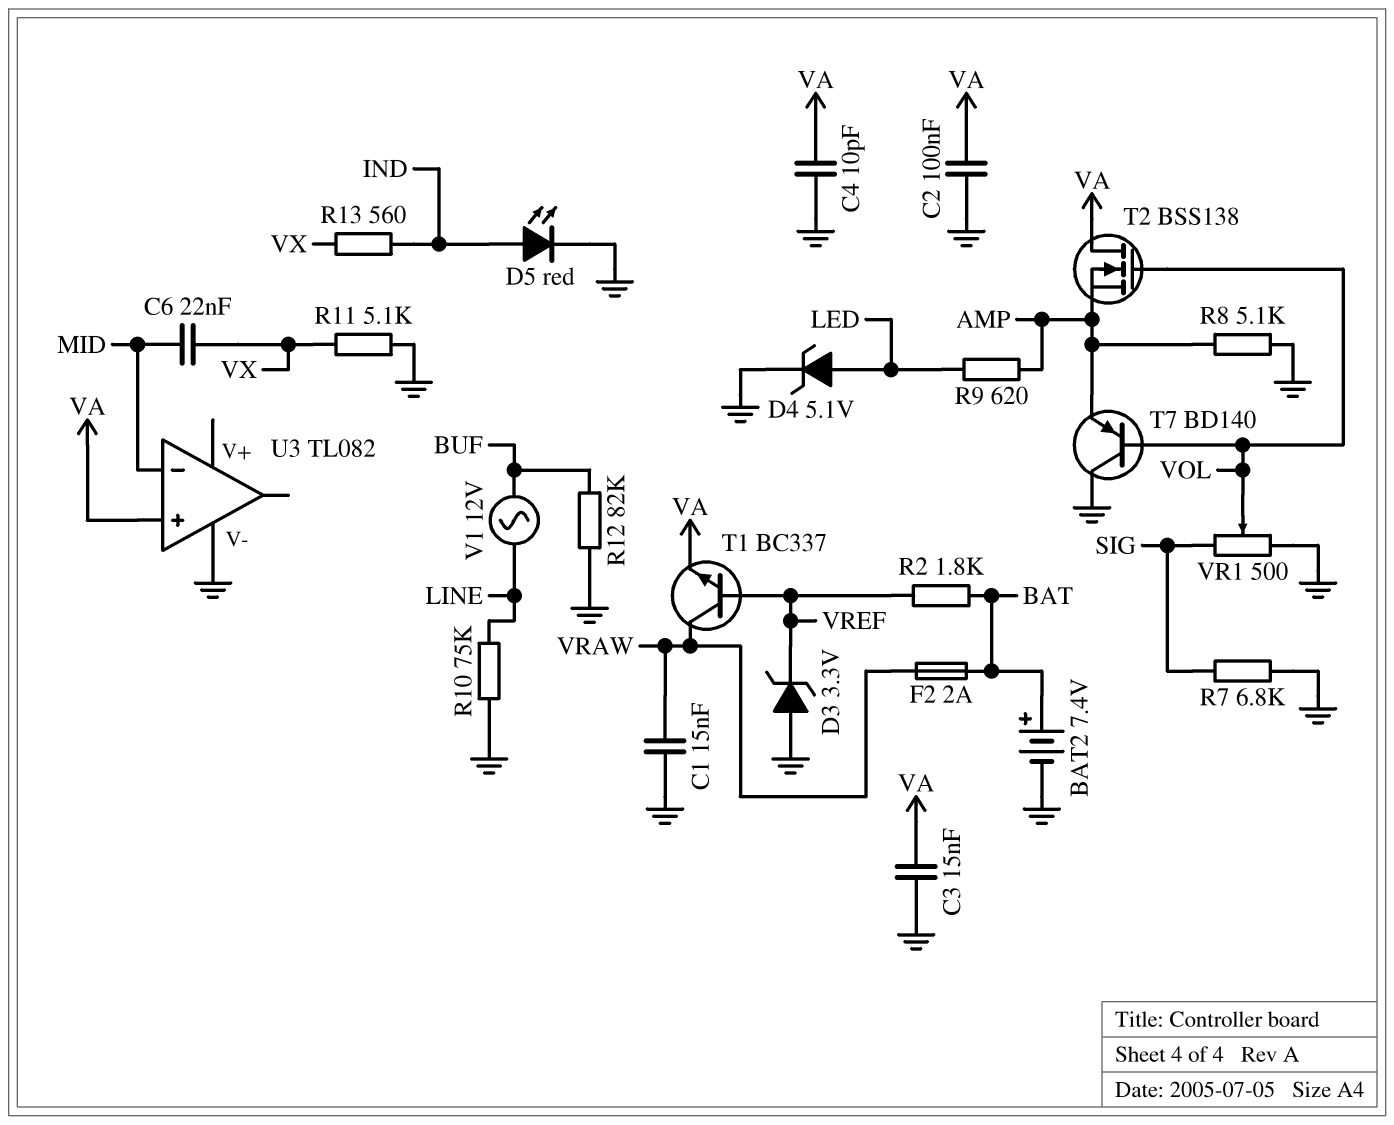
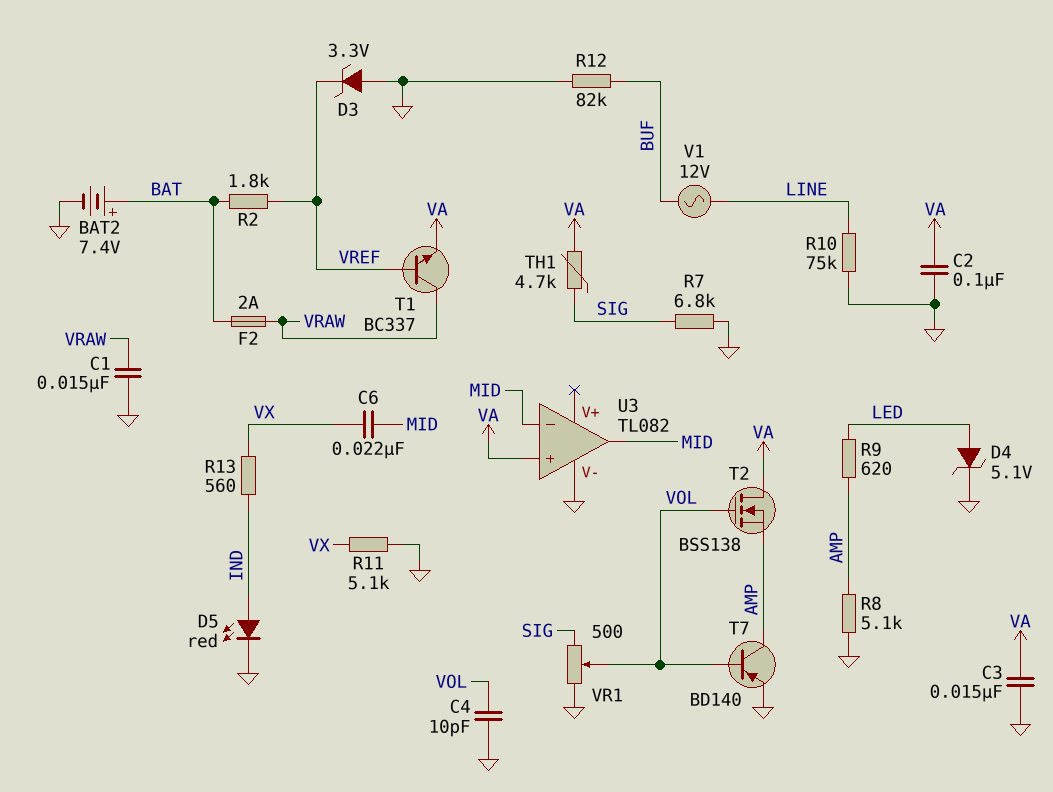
C4: 10pF (GND, VA) -> 10pF (GND, VOL)
T7: PNP BD140 (B VOL, C GND, E AMP) -> PNP BD140 (B VOL, C AMP, E GND)
TH1: none -> 4.7k (SIG, VA)
U3 pin out: none -> MID

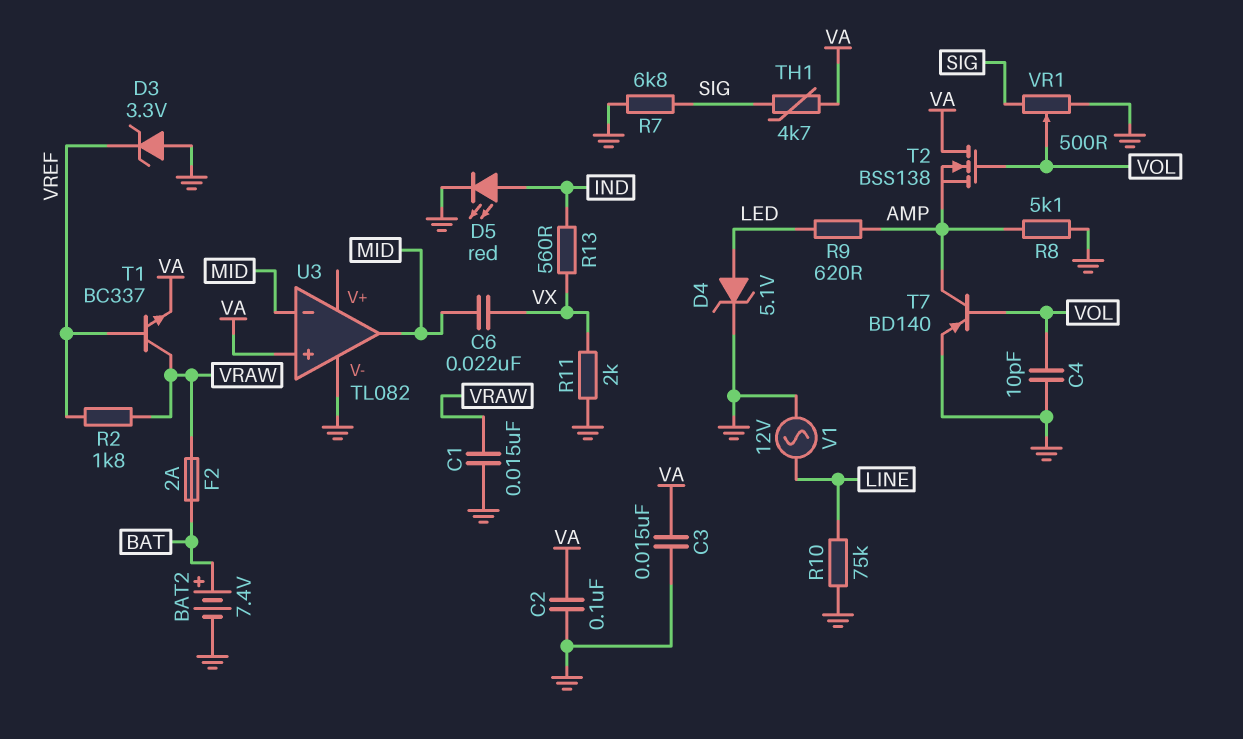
R2: 1.8k (BAT, VREF) -> 1.8k (VRAW, VREF)
R11: 5.1k (GND, VX) -> 2k (GND, VX)
R12: 82k (BUF, GND) -> none
V1: AC 12V (BUF, LINE) -> AC 12V (GND, LINE)

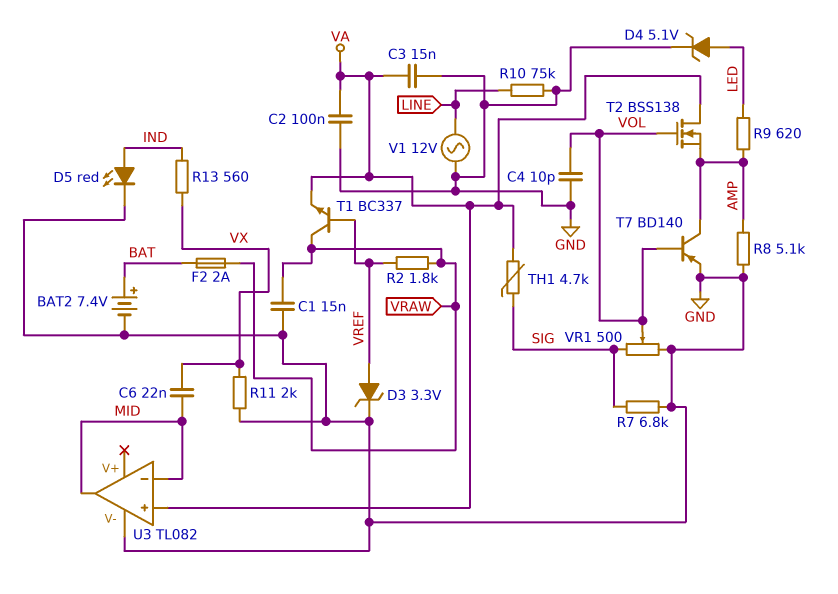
D3: zener 3.3V (A GND, K VREF) -> zener 3.3V (A VREF, K GND)

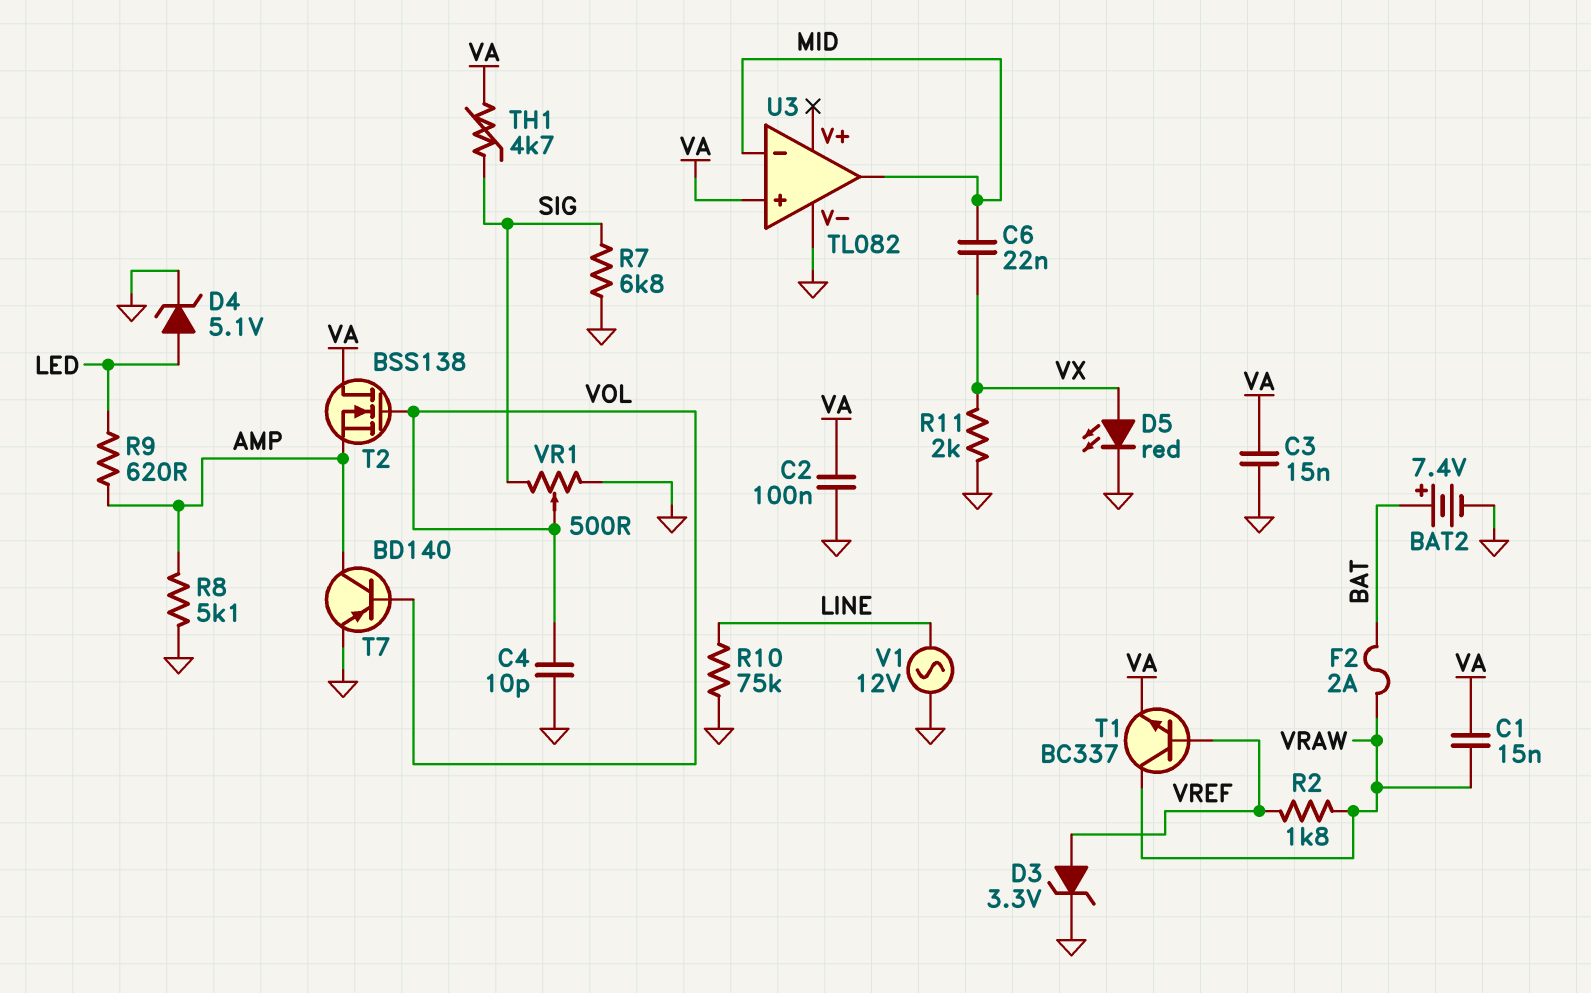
C1: 15nF (GND, VRAW) -> 15nF (VA, VRAW)
D5: LED red (A IND, K GND) -> LED red (A VX, K GND)
R13: 560 (IND, VX) -> none

